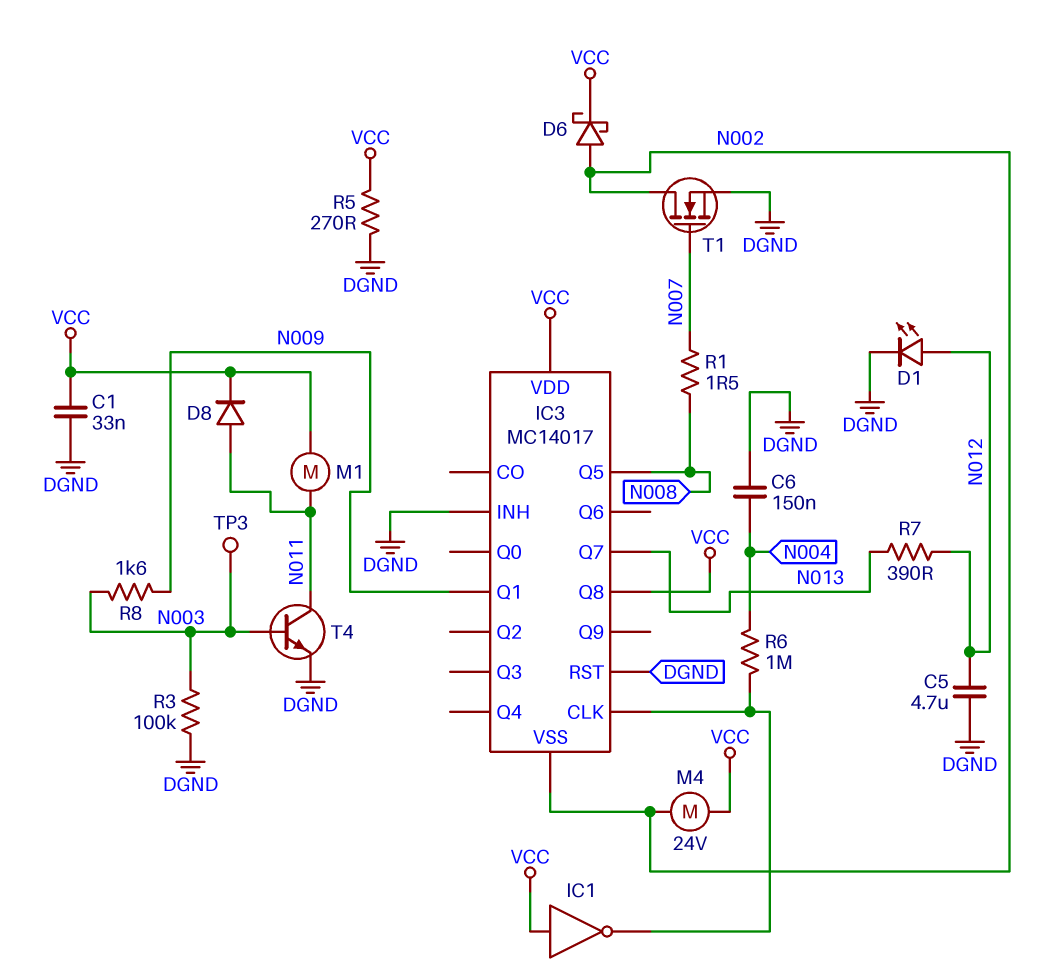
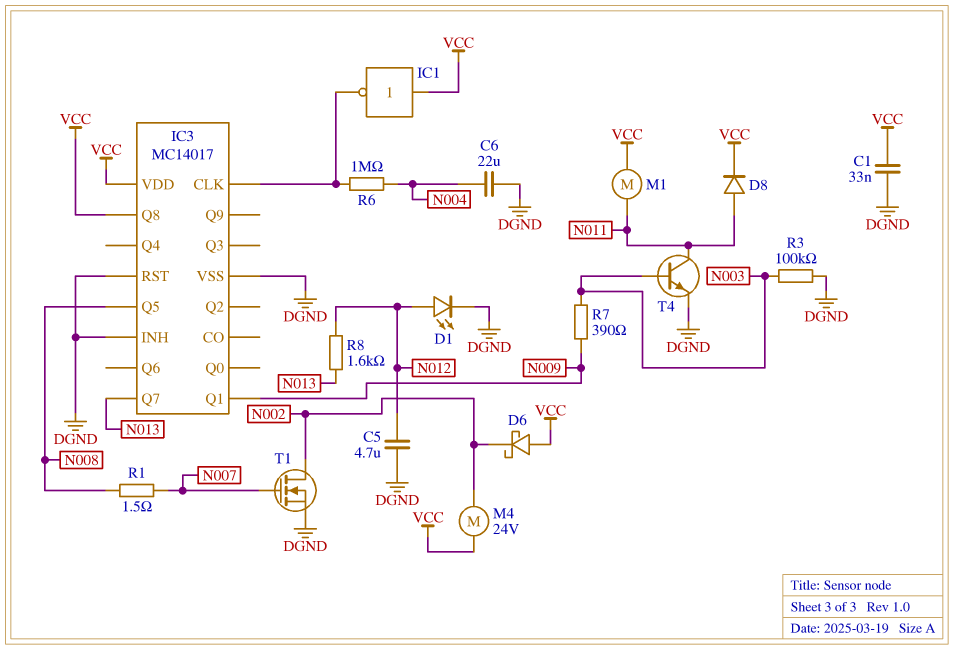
C6: 150nF (DGND, N004) -> 22uF (DGND, N004)
D6: schottky (A N002, K VCC) -> schottky (A VCC, K N002)
IC3 pin VSS: N002 -> DGND
R5: 270 (DGND, VCC) -> none
R7: 390 (N012, N013) -> 390 (N003, N009)
R8: 1.6k (N003, N009) -> 1.6k (N012, N013)
TP3: test point (N003) -> none

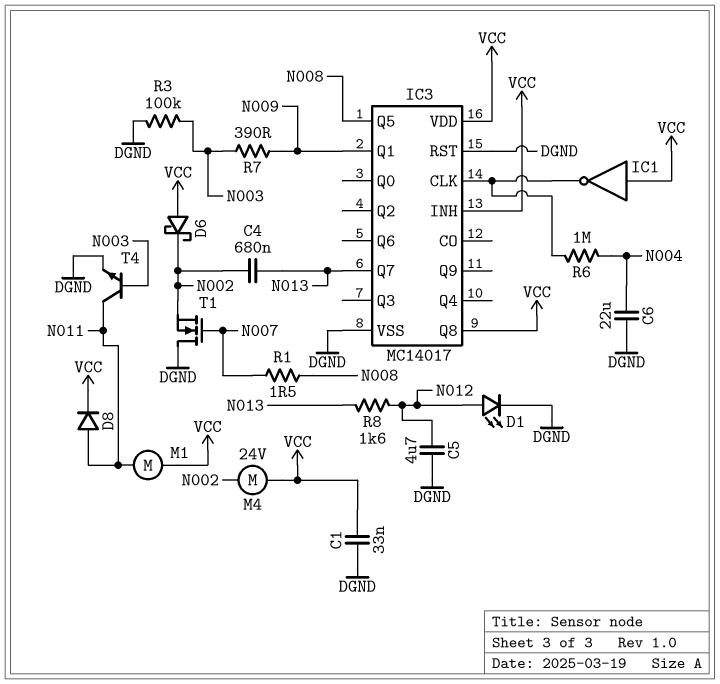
C4: none -> 680nF (N002, N013)
IC3 pin INH: DGND -> VCC
T1: NMOS (G N007, D N002, S DGND) -> NMOS (G N007, D DGND, S N002)

